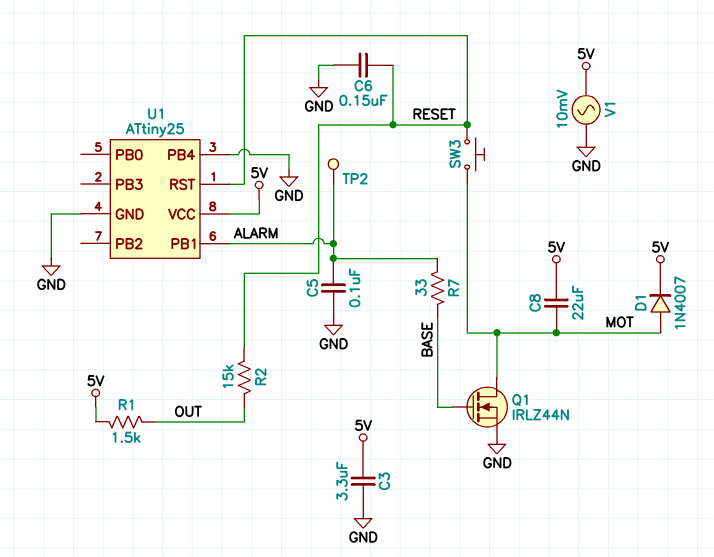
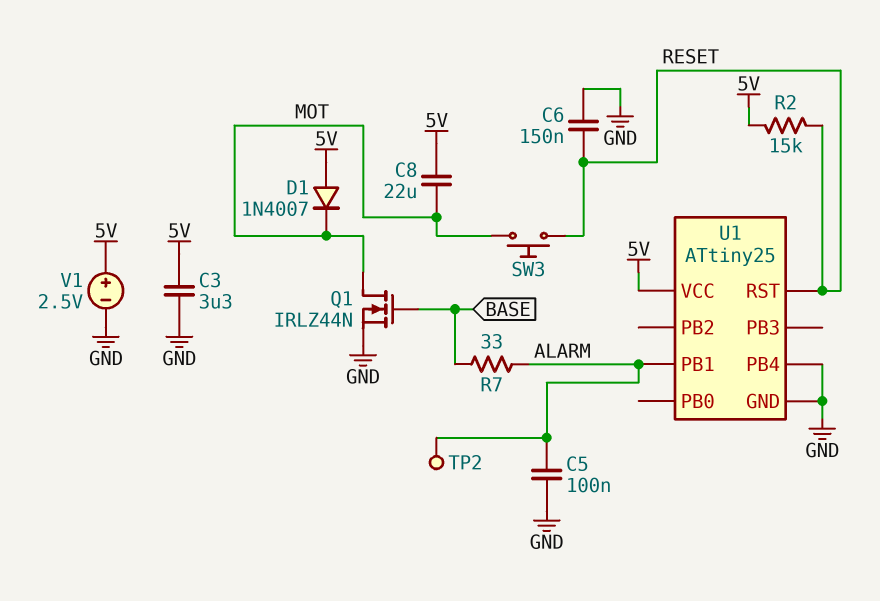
D1: diode 1N4007 (A MOT, K 5V) -> diode 1N4007 (A 5V, K MOT)
R1: 1.5k (5V, OUT) -> none
R2: 15k (OUT, RESET) -> 15k (5V, RESET)
V1: AC 10mV (5V, GND) -> 2.5V (plus 5V, minus GND)

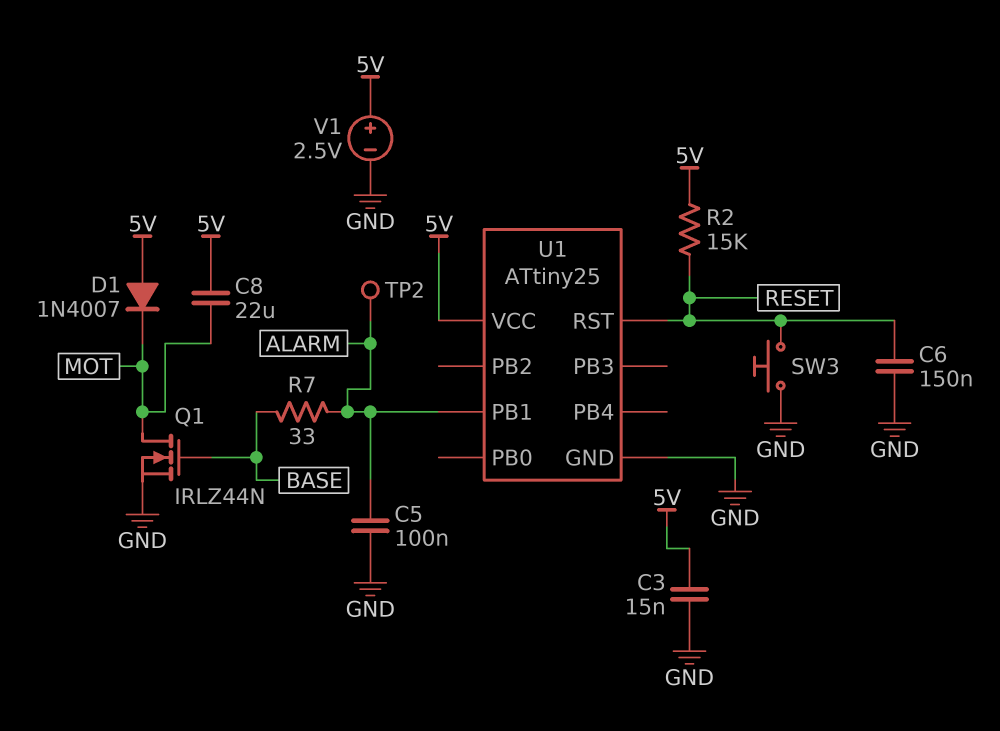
C3: 3.3uF (5V, GND) -> 15nF (5V, GND)
SW3: button (MOT, RESET) -> button (GND, RESET)
U1 pin PB4: GND -> none

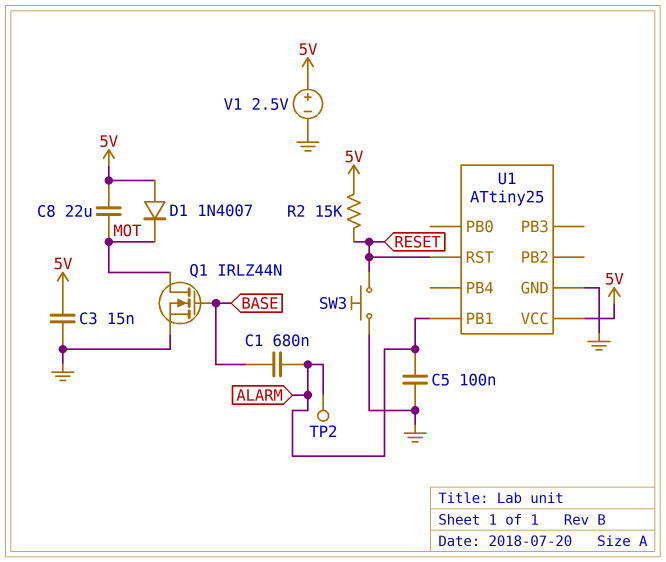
C1: none -> 680nF (ALARM, BASE)
C6: 150nF (GND, RESET) -> none
R7: 33 (ALARM, BASE) -> none

